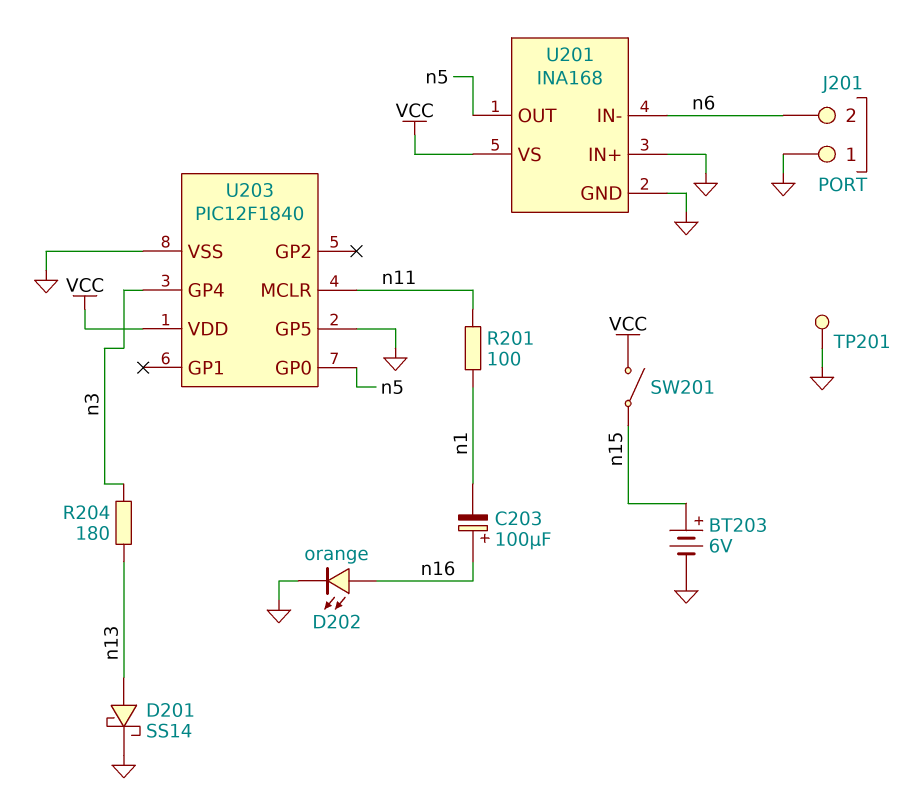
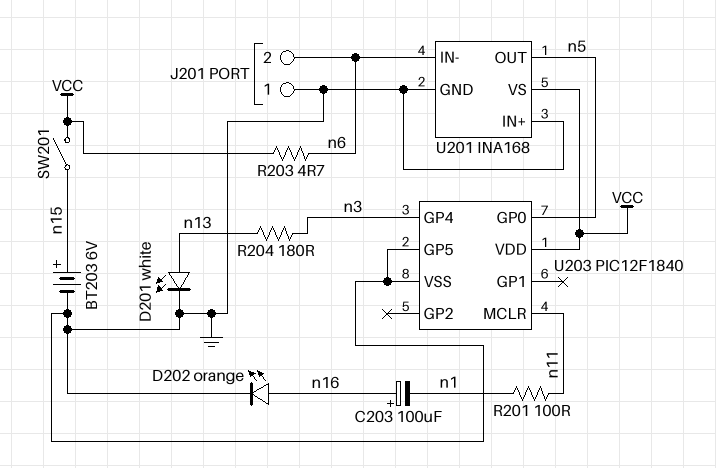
D201: schottky SS14 (A n13, K GND) -> LED white (A n13, K GND)
R203: none -> 4.7 (VCC, n6)
TP201: test point (GND) -> none

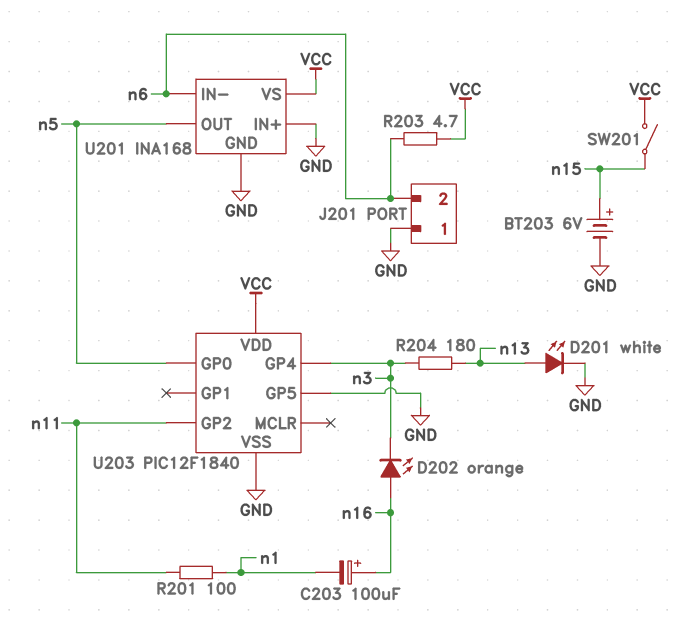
D202: LED orange (A n16, K GND) -> LED orange (A n16, K n3)
U203 pin GP2: none -> n11
U203 pin MCLR: n11 -> none

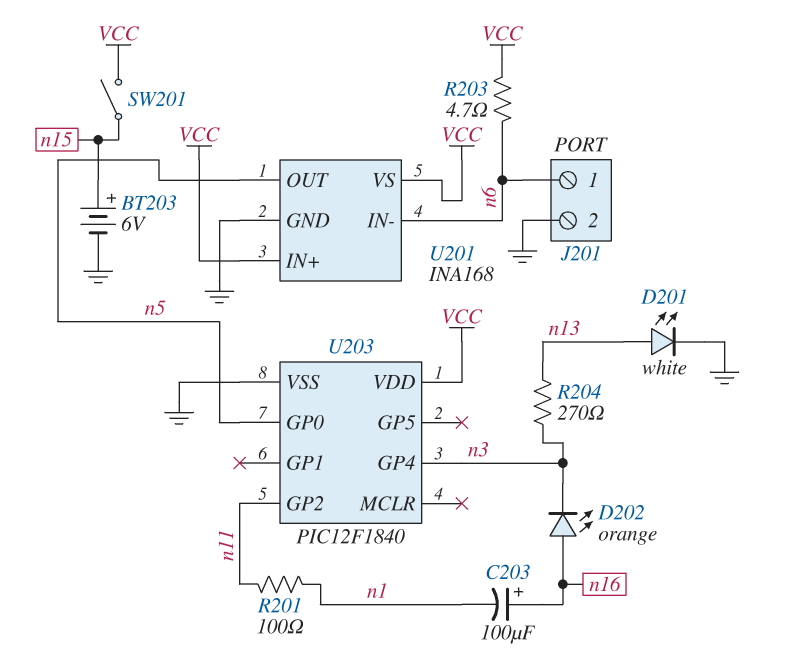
J201 pin 1: GND -> n6
J201 pin 2: n6 -> GND
R204: 180 (n3, n13) -> 270 (n3, n13)
U201 pin IN+: GND -> VCC
U203 pin GP5: GND -> none

